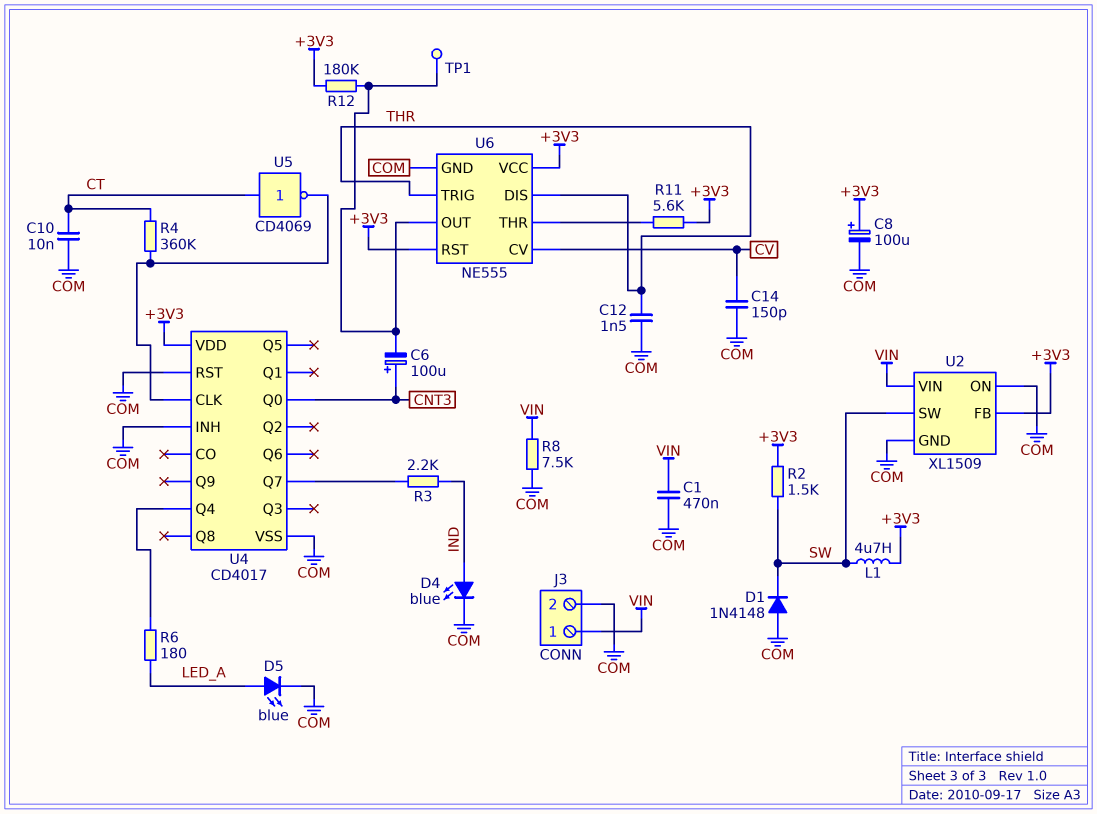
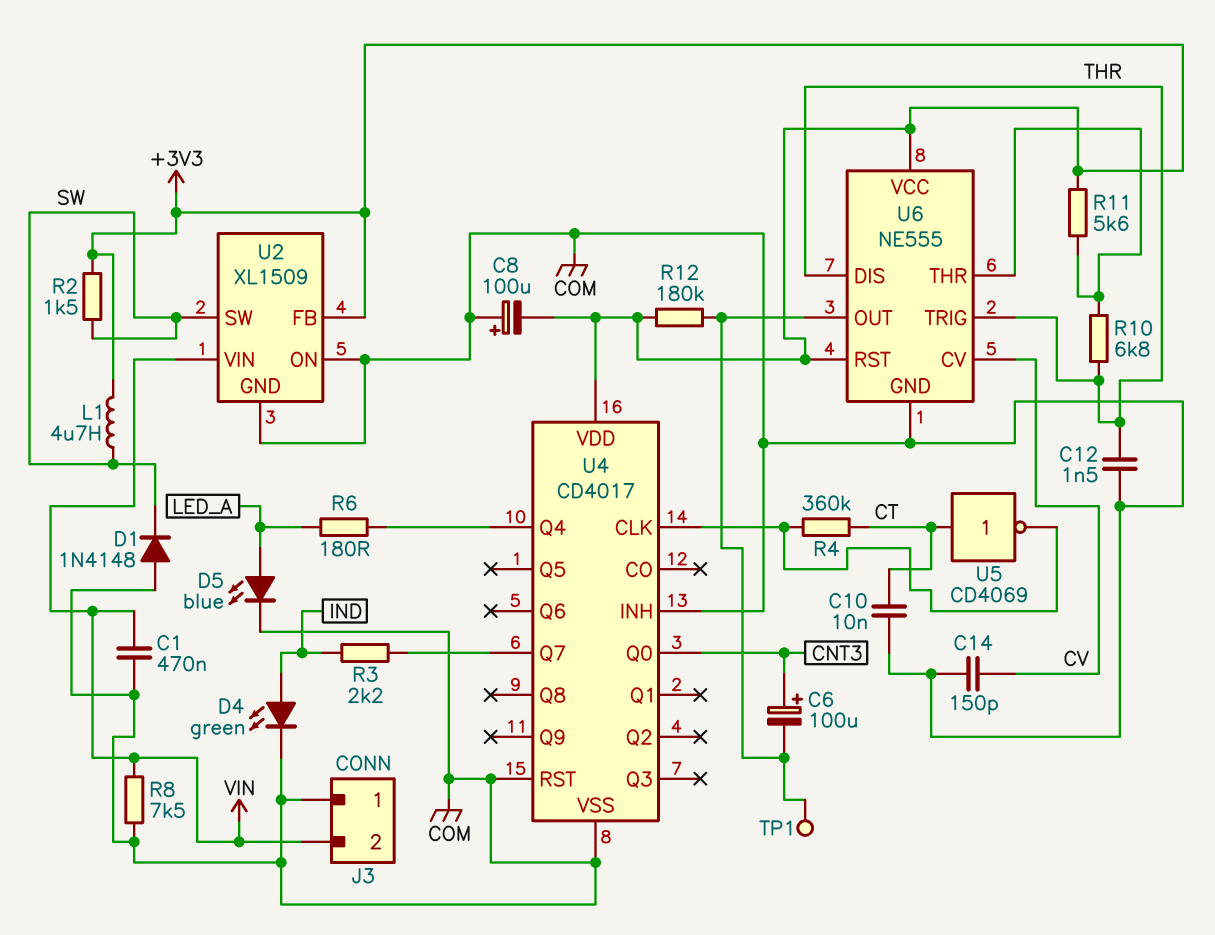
C8: 100uF (plus +3V3, minus COM) -> 100uF (plus COM, minus +3V3)
D4: LED blue (A IND, K COM) -> LED green (A IND, K COM)
J3 pin 1: VIN -> COM
J3 pin 2: COM -> VIN
R10: none -> 6.8k (THR, U6/THR)

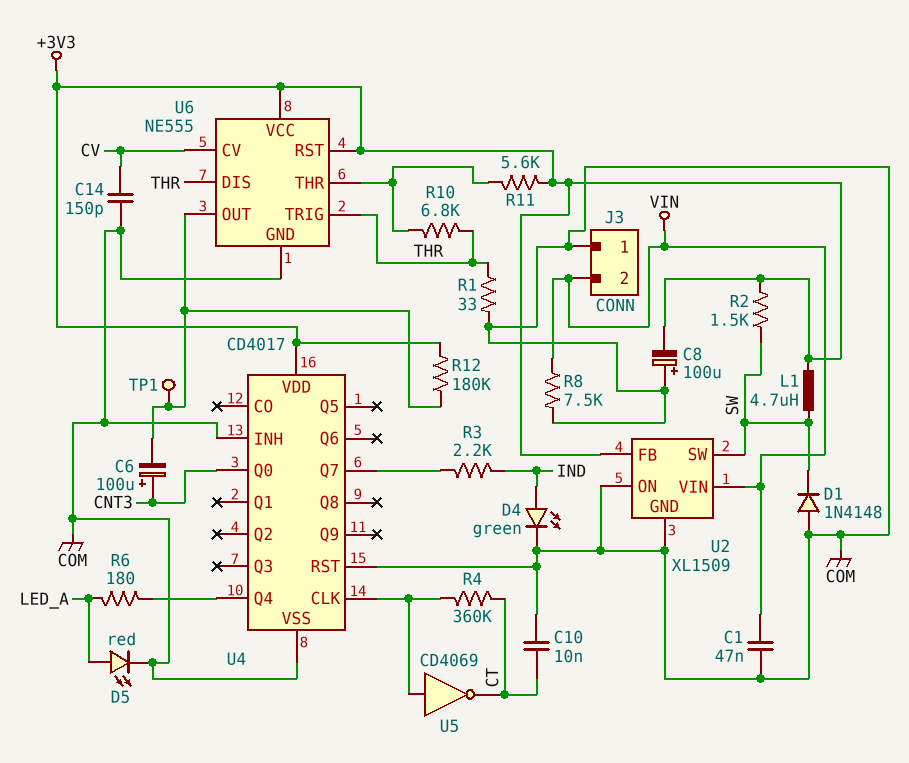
C1: 470nF (COM, VIN) -> 47nF (COM, VIN)
C12: 1.5nF (COM, THR) -> none
D5: LED blue (A LED_A, K COM) -> LED red (A LED_A, K COM)
R1: none -> 33 (COM, THR)
U5: NOT CD4069 (in CT, out U4/CLK) -> NOT CD4069 (in U4/CLK, out CT)

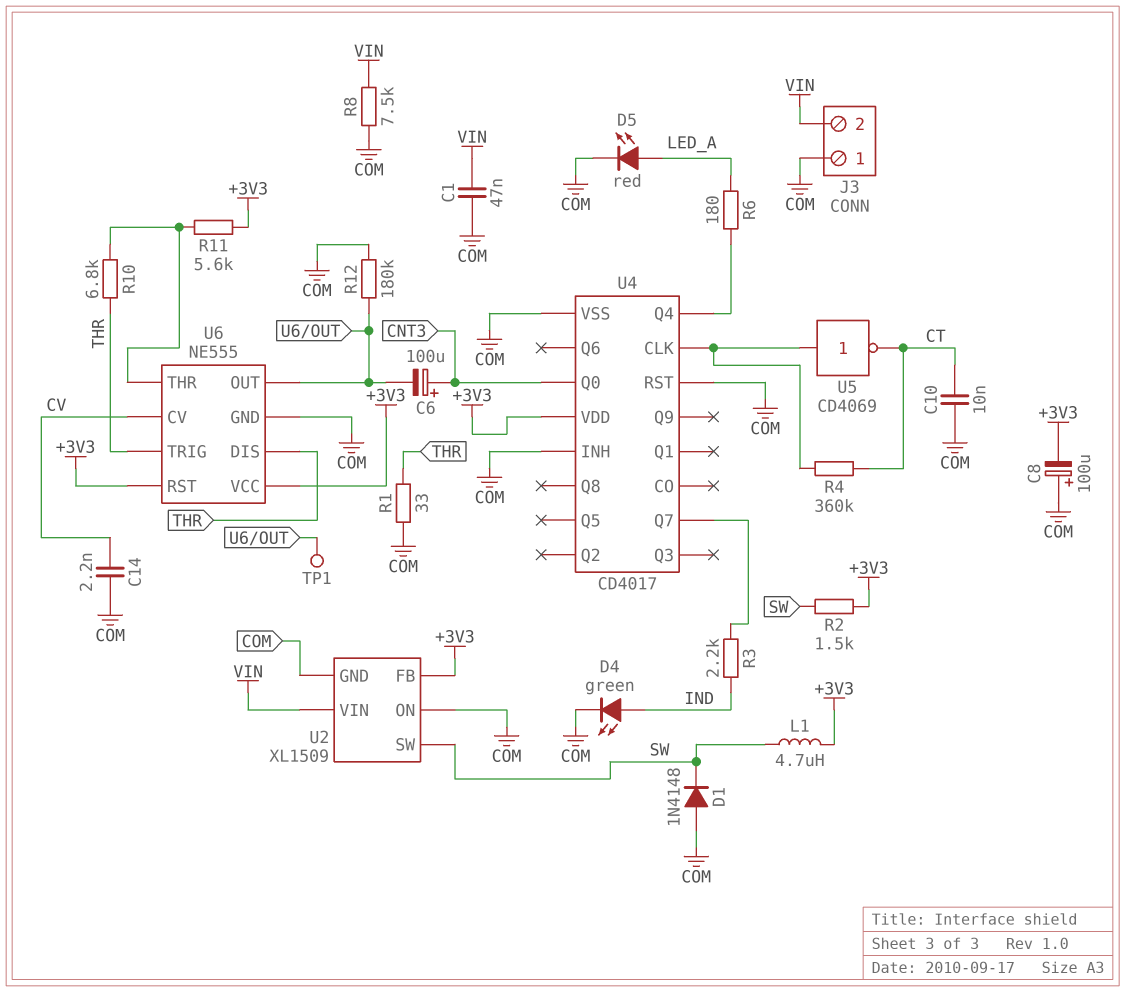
C14: 150pF (COM, CV) -> 2.2nF (COM, CV)
R12: 180k (+3V3, U6/OUT) -> 180k (COM, U6/OUT)

